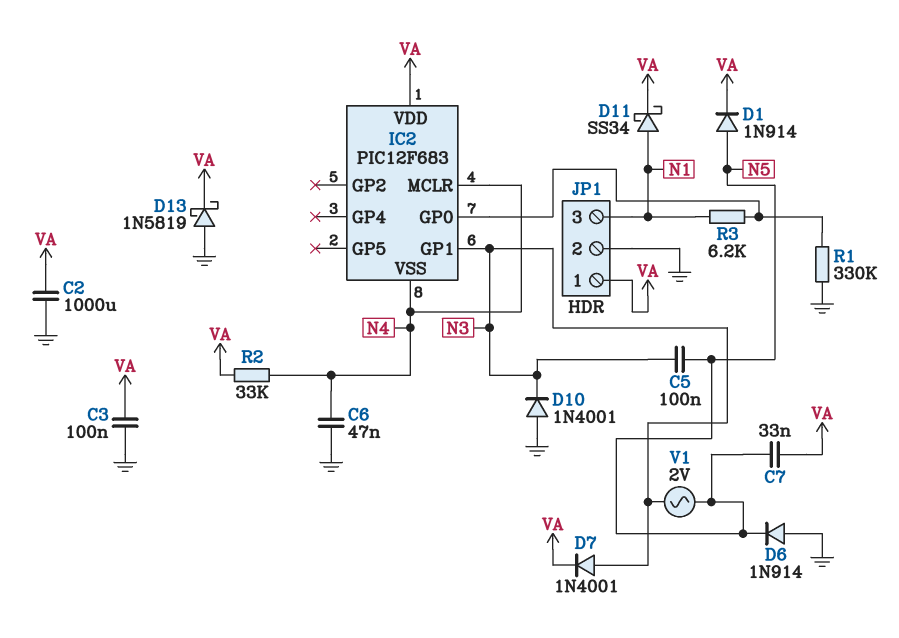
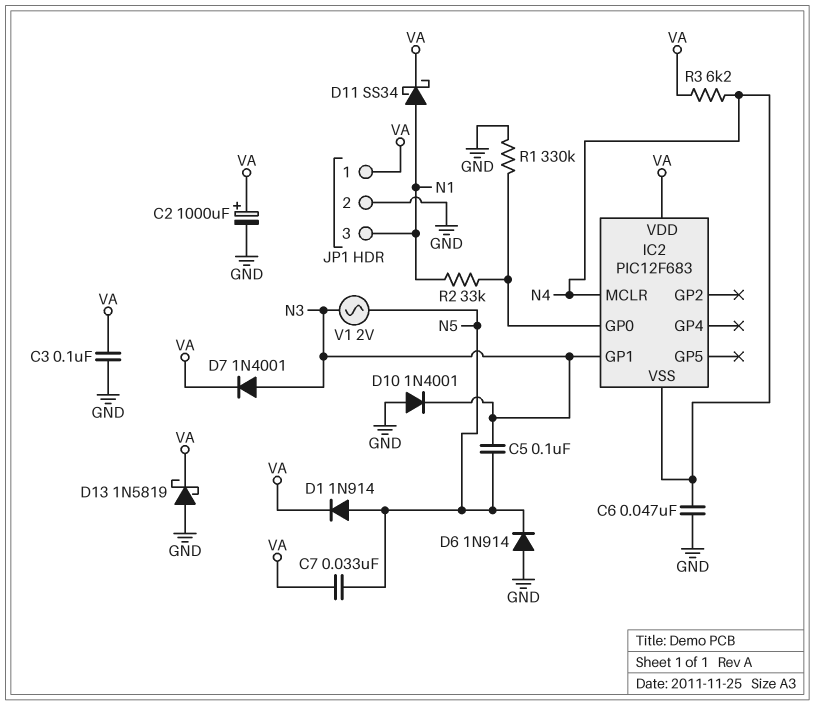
C2: 1000uF (GND, VA) -> 1000uF (plus VA, minus GND)
R2: 33k (N4, VA) -> 33k (IC2/GP0, N1)
R3: 6.2k (IC2/GP0, N1) -> 6.2k (N4, VA)

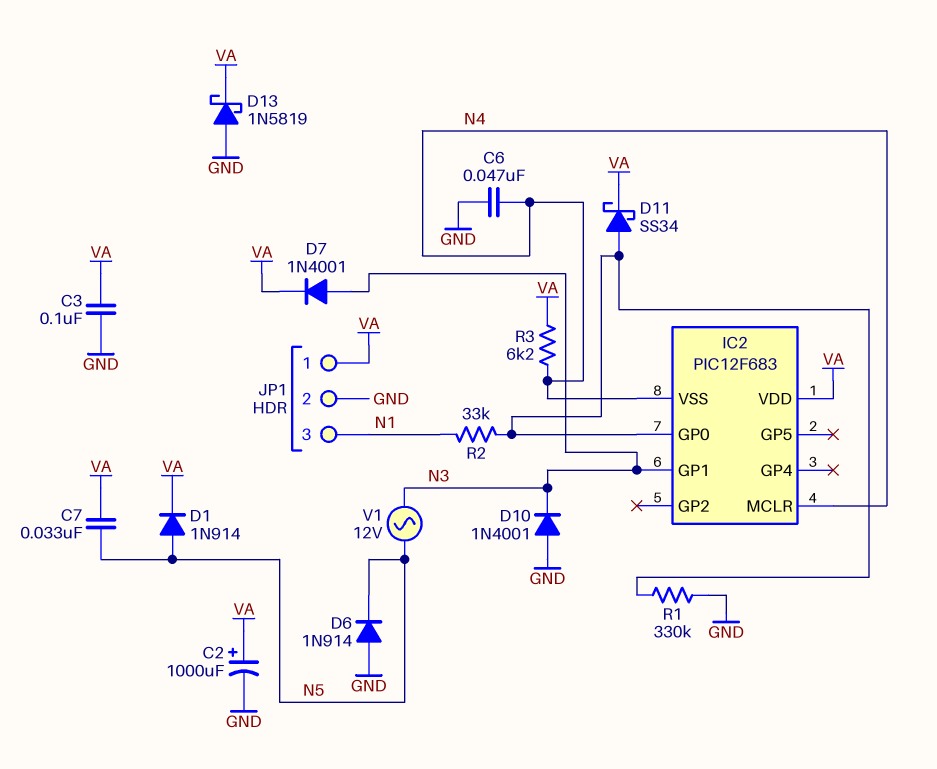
C5: 100nF (N3, N5) -> none
D11: schottky SS34 (A N1, K VA) -> schottky SS34 (A IC2/GP0, K VA)
V1: AC 2V (N3, N5) -> AC 12V (N3, N5)

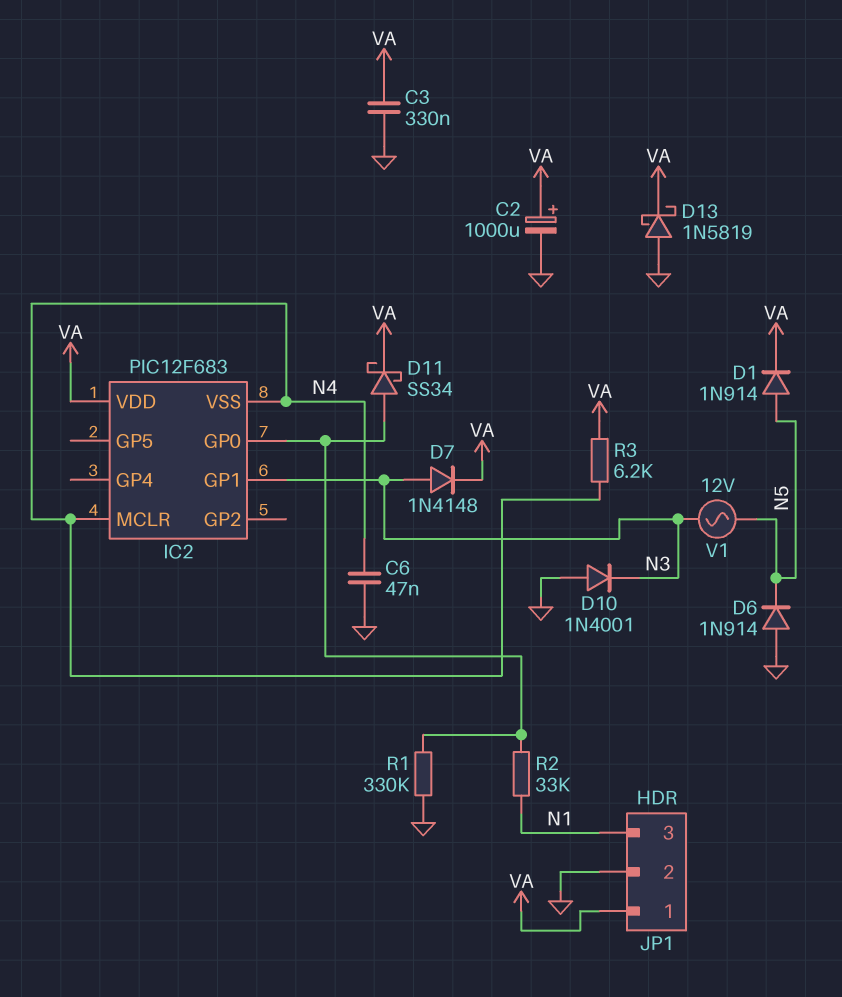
C3: 100nF (GND, VA) -> 330nF (GND, VA)
C7: 33nF (N5, VA) -> none
D7: diode 1N4001 (A N3, K VA) -> diode 1N4148 (A N3, K VA)

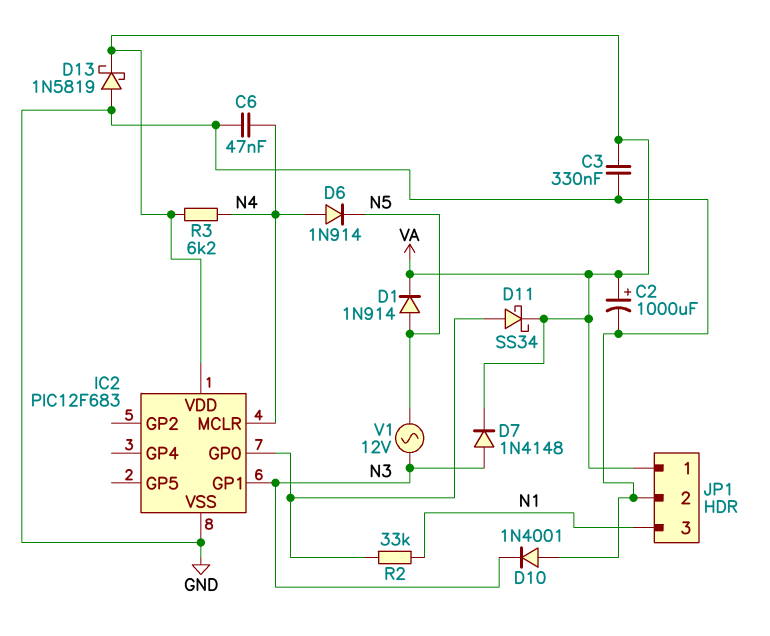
D6: diode 1N914 (A GND, K N5) -> diode 1N914 (A N4, K N5)
IC2 pin VSS: N4 -> GND
R1: 330k (GND, IC2/GP0) -> none

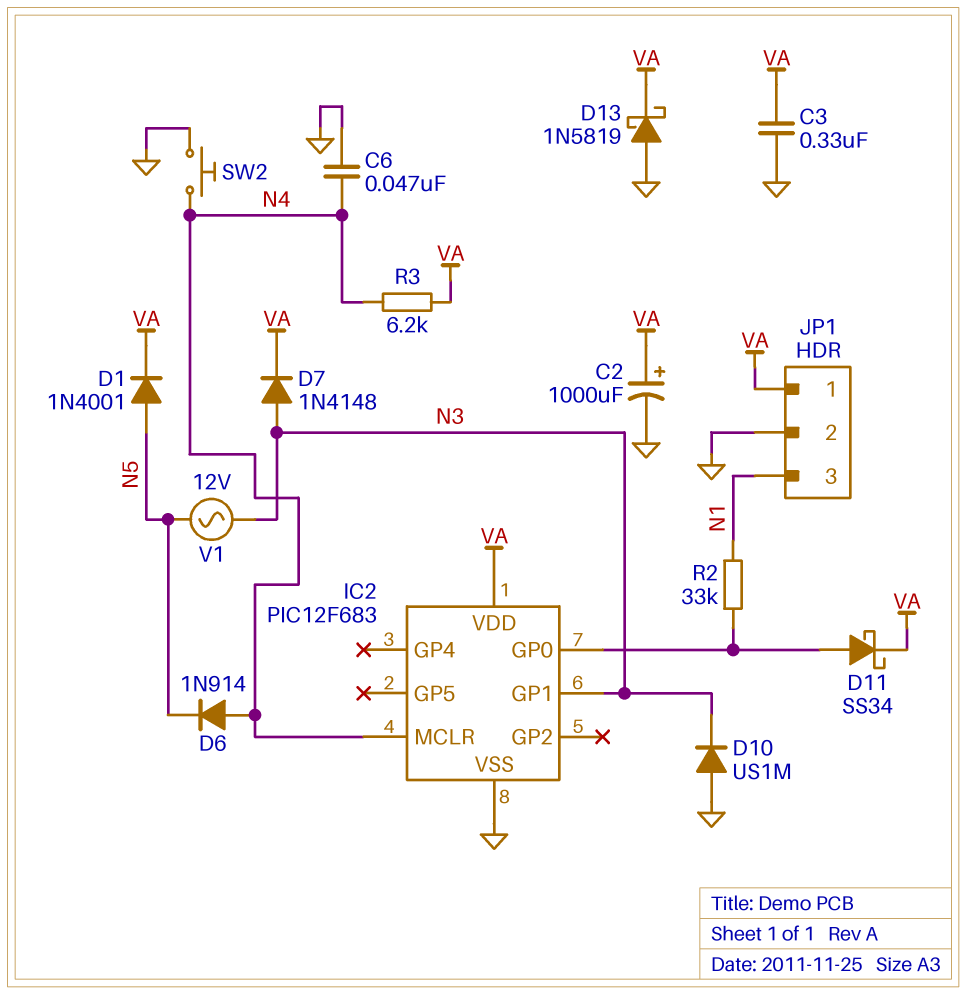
D1: diode 1N914 (A N5, K VA) -> diode 1N4001 (A N5, K VA)
D10: diode 1N4001 (A GND, K N3) -> diode US1M (A GND, K N3)
SW2: none -> button (GND, N4)

